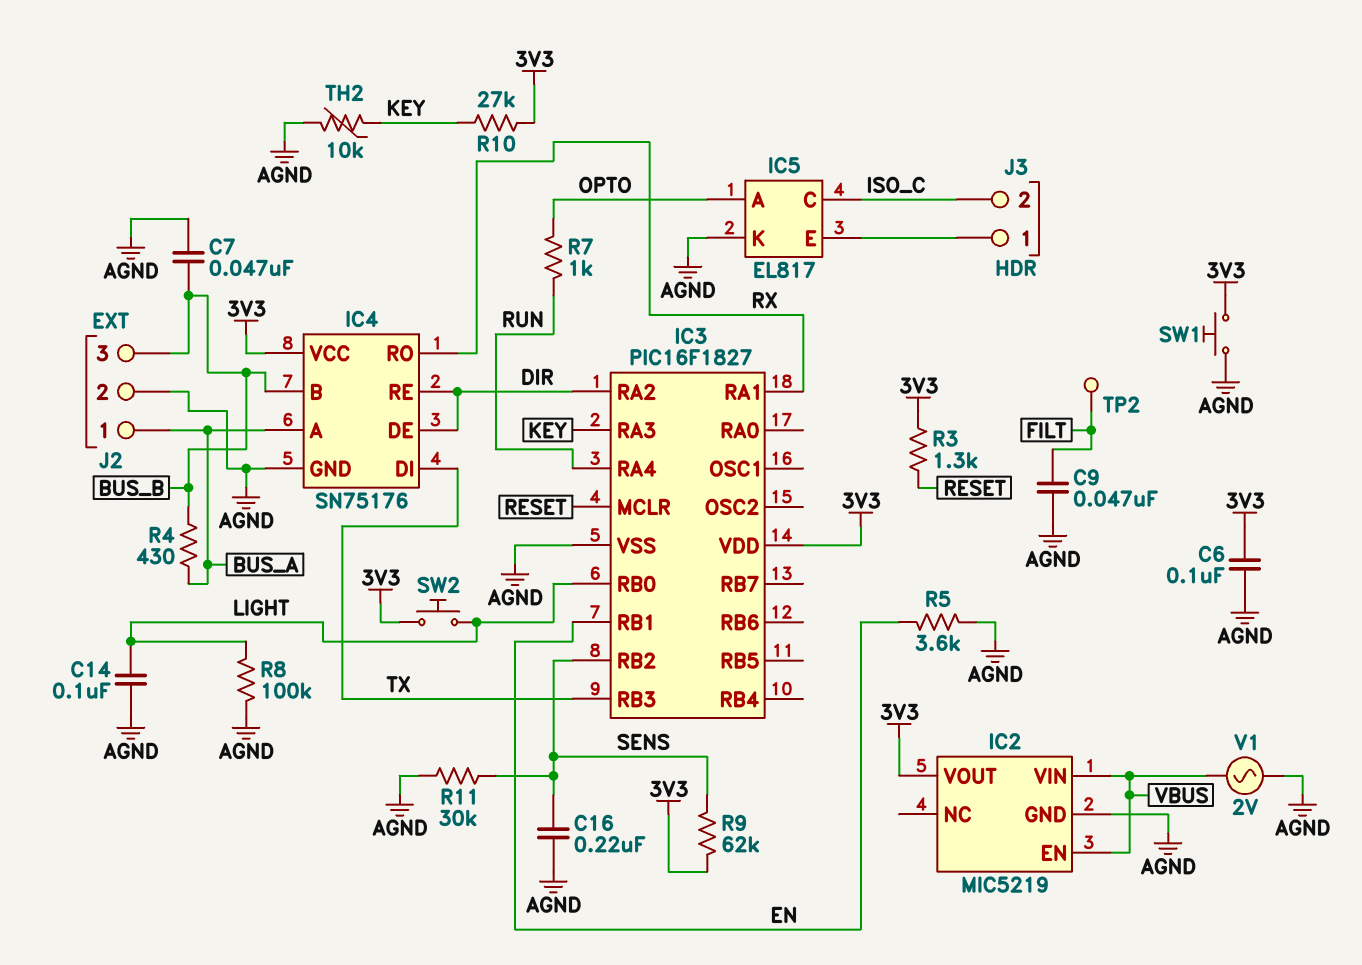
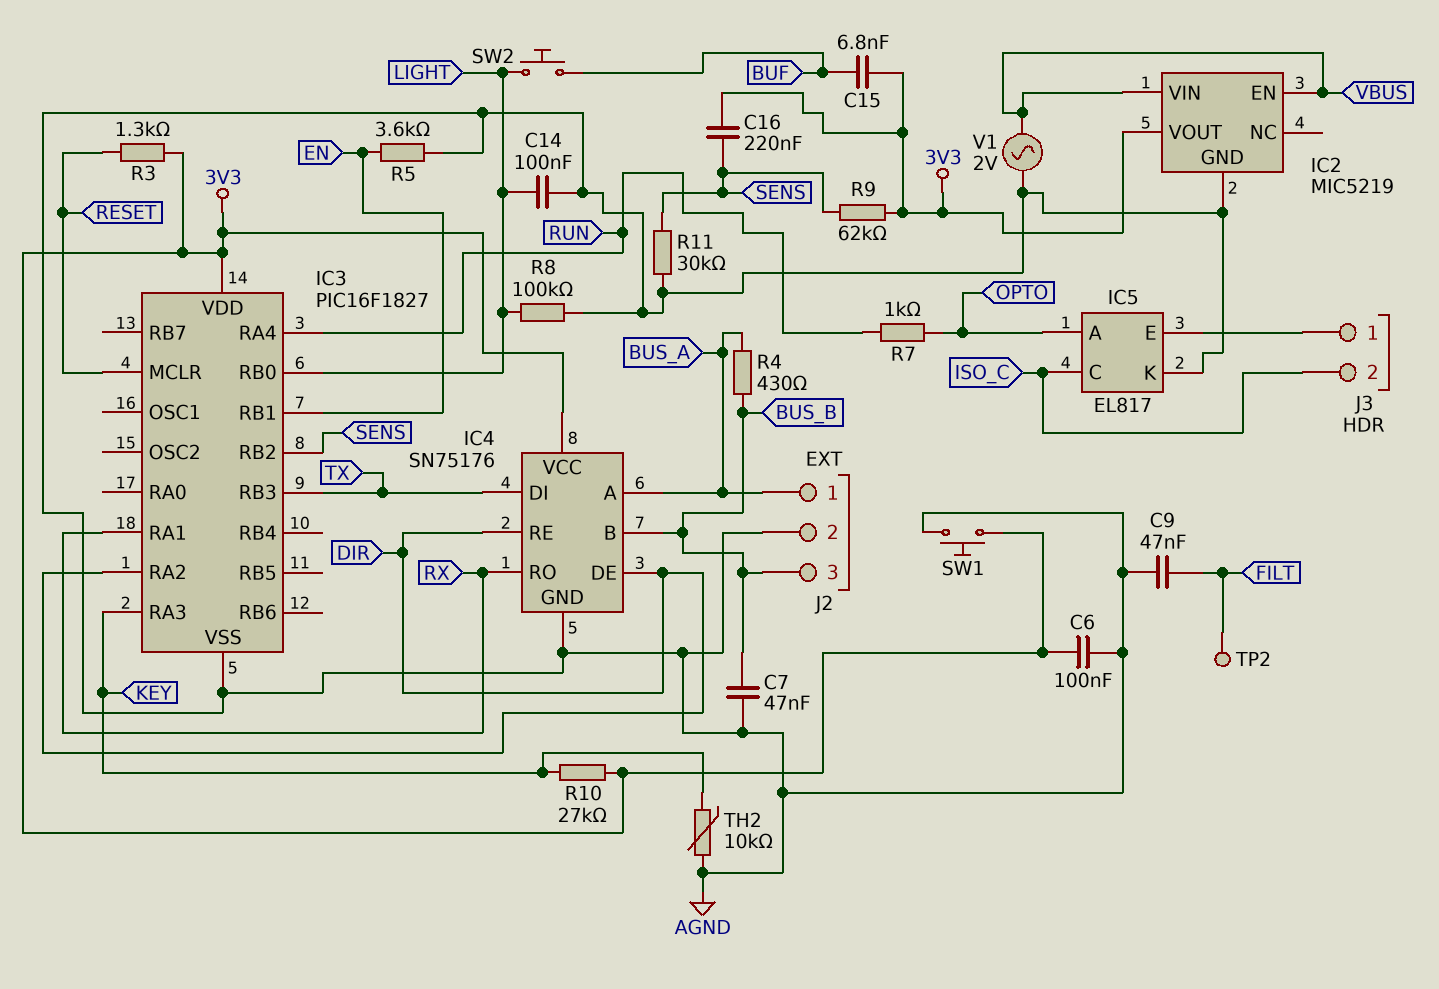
C15: none -> 6.8nF (3V3, BUF)
C16: 220nF (AGND, SENS) -> 220nF (3V3, SENS)
SW2: button (3V3, LIGHT) -> button (BUF, LIGHT)

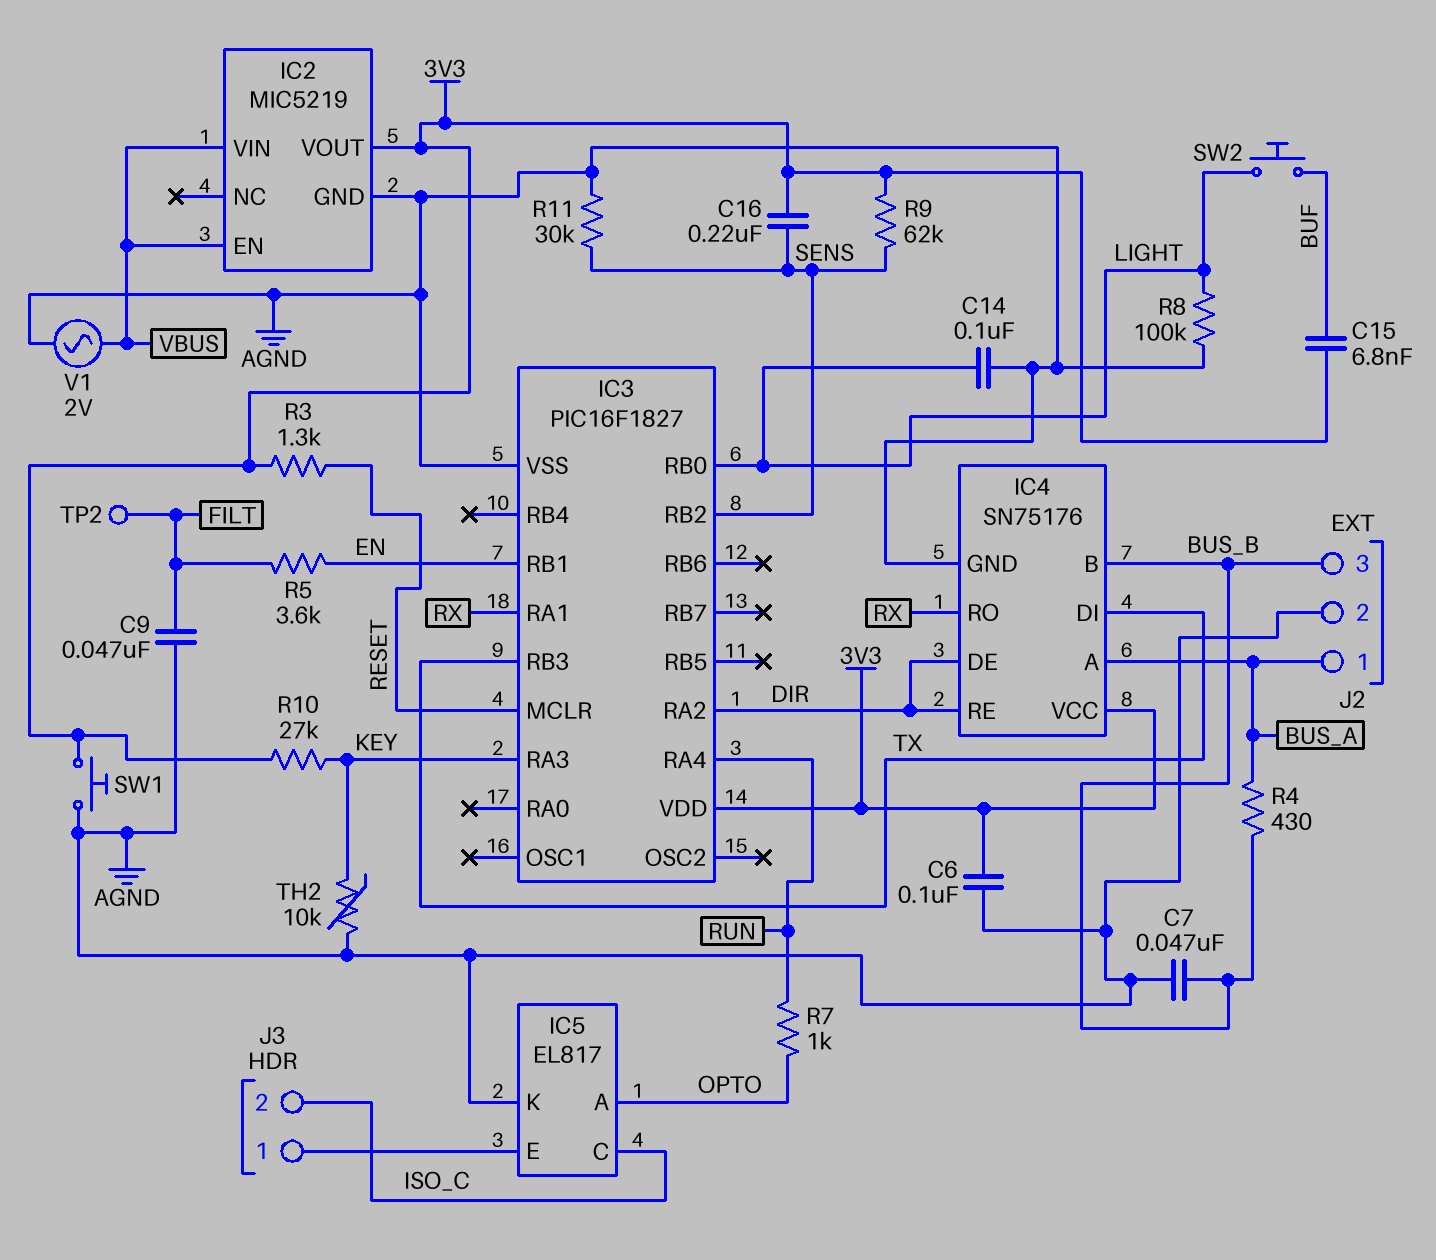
R5: 3.6k (AGND, EN) -> 3.6k (EN, FILT)

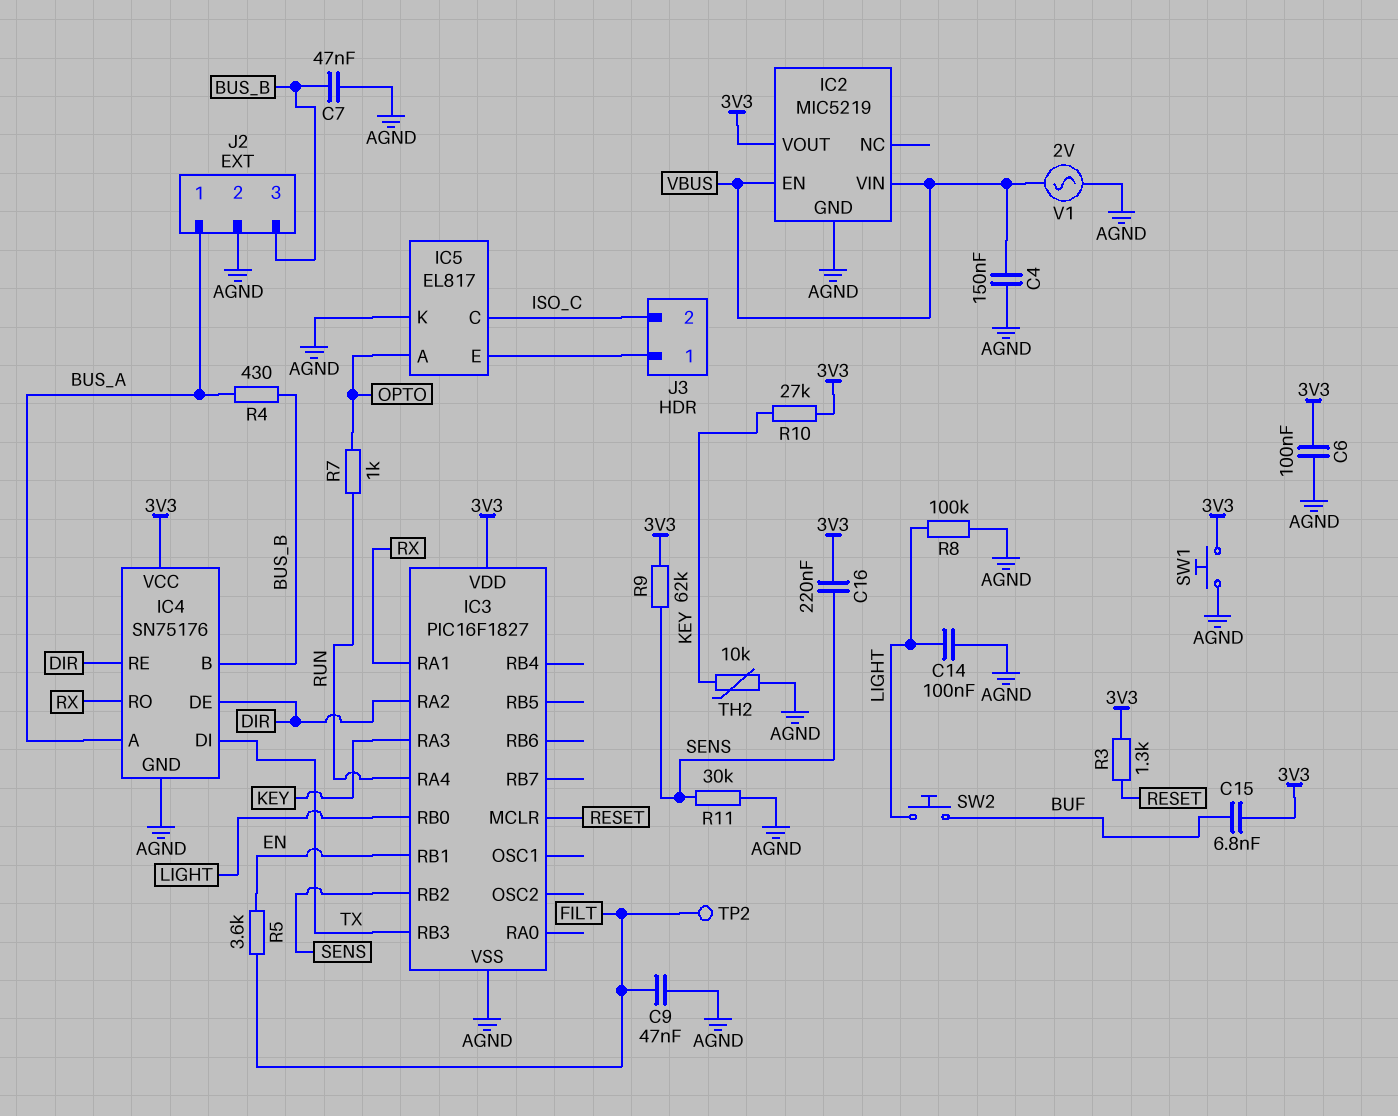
C4: none -> 150nF (AGND, VBUS)

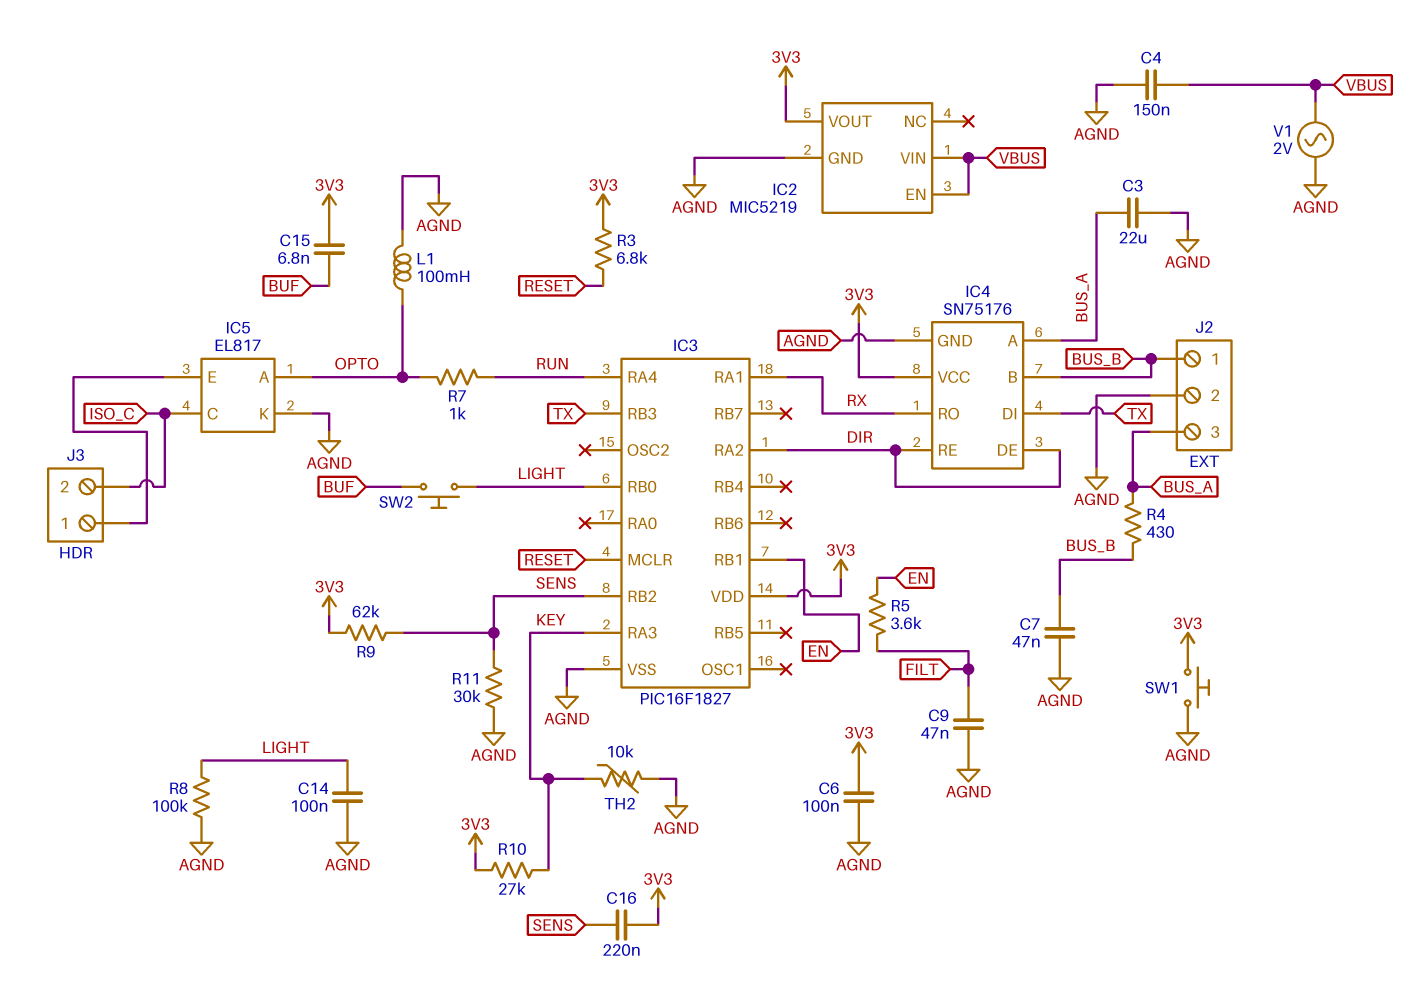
C3: none -> 22uF (AGND, BUS_A)
J2 pin 1: BUS_A -> BUS_B
J2 pin 3: BUS_B -> BUS_A
L1: none -> 100mH (AGND, OPTO)
R3: 1.3k (3V3, RESET) -> 6.8k (3V3, RESET)
TP2: test point (FILT) -> none

